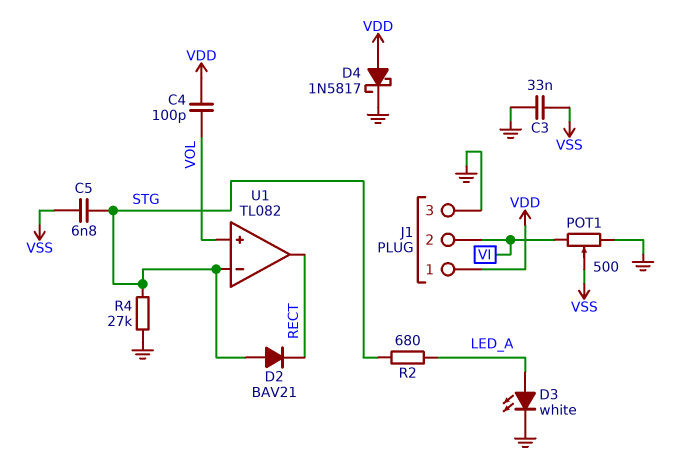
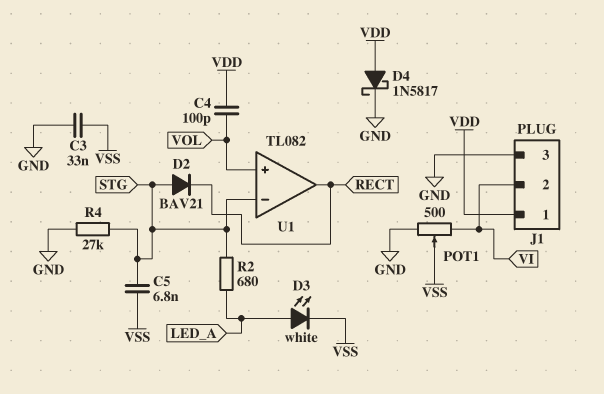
D3: LED white (A LED_A, K GND) -> LED white (A LED_A, K VSS)

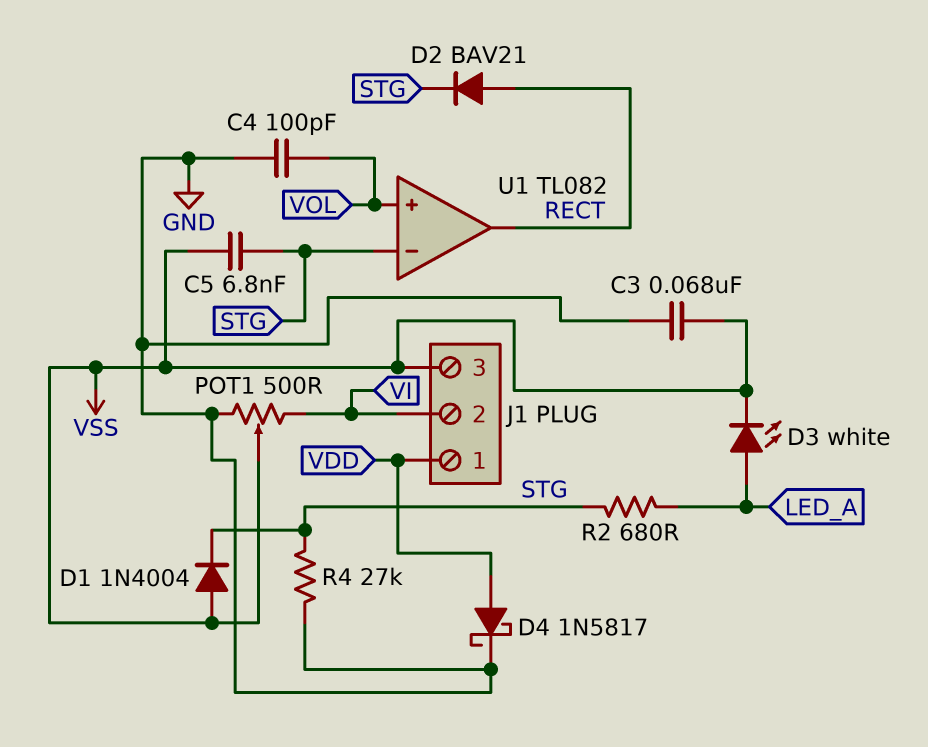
C3: 33nF (GND, VSS) -> 68nF (GND, VSS)
C4: 100pF (VDD, VOL) -> 100pF (GND, VOL)
D1: none -> diode 1N4004 (A VSS, K STG)
D2: diode BAV21 (A STG, K RECT) -> diode BAV21 (A RECT, K STG)
J1 pin 3: GND -> VSS

